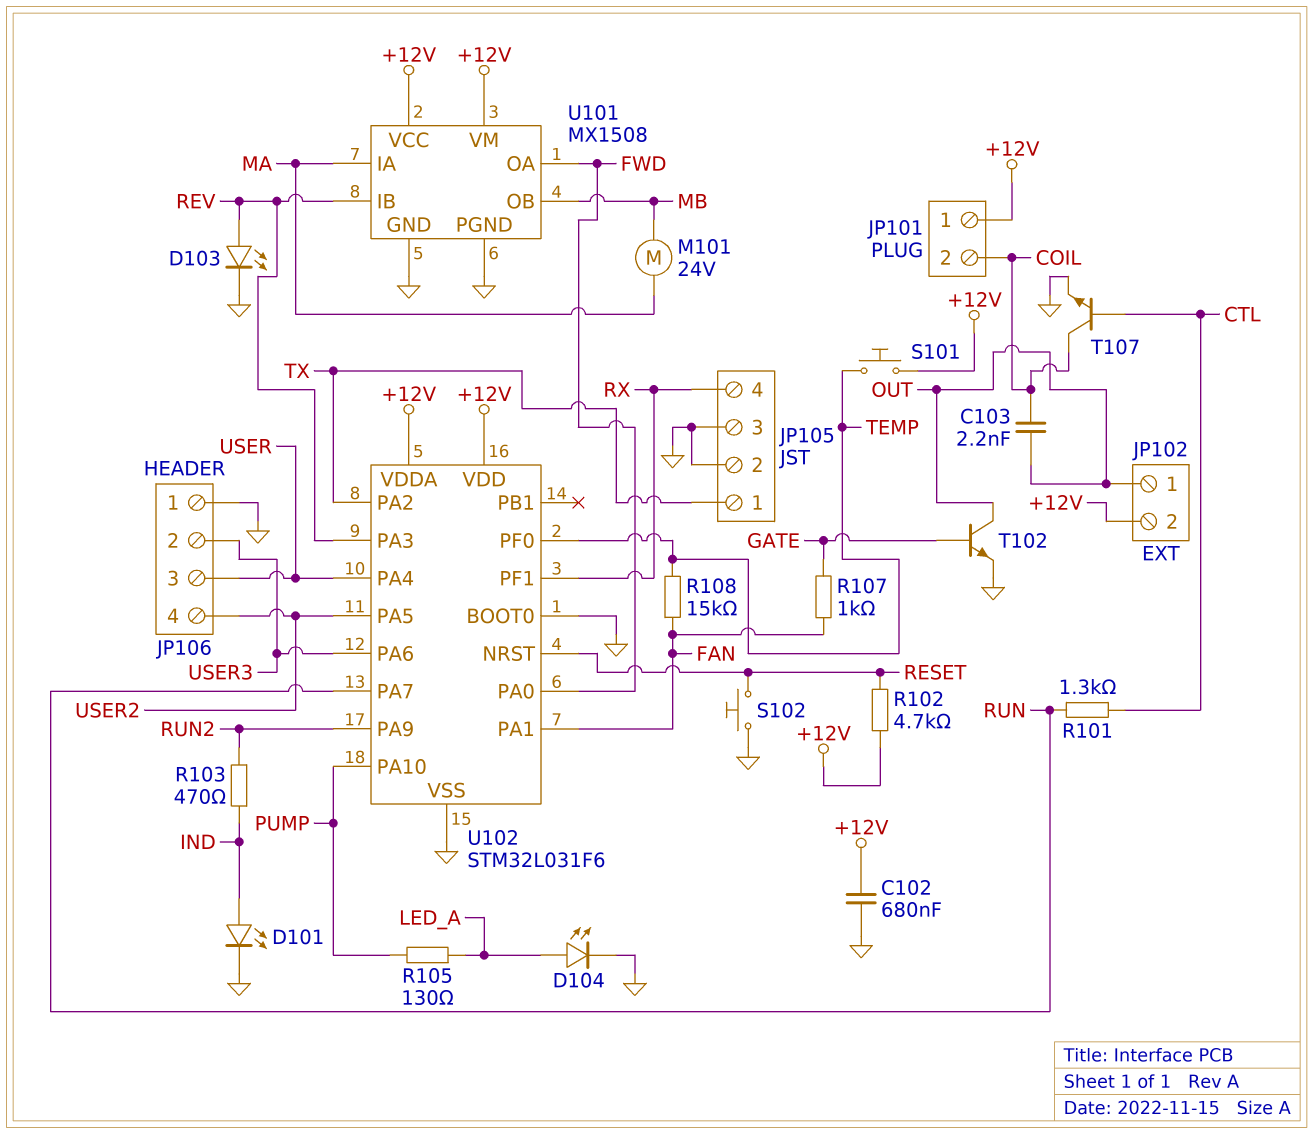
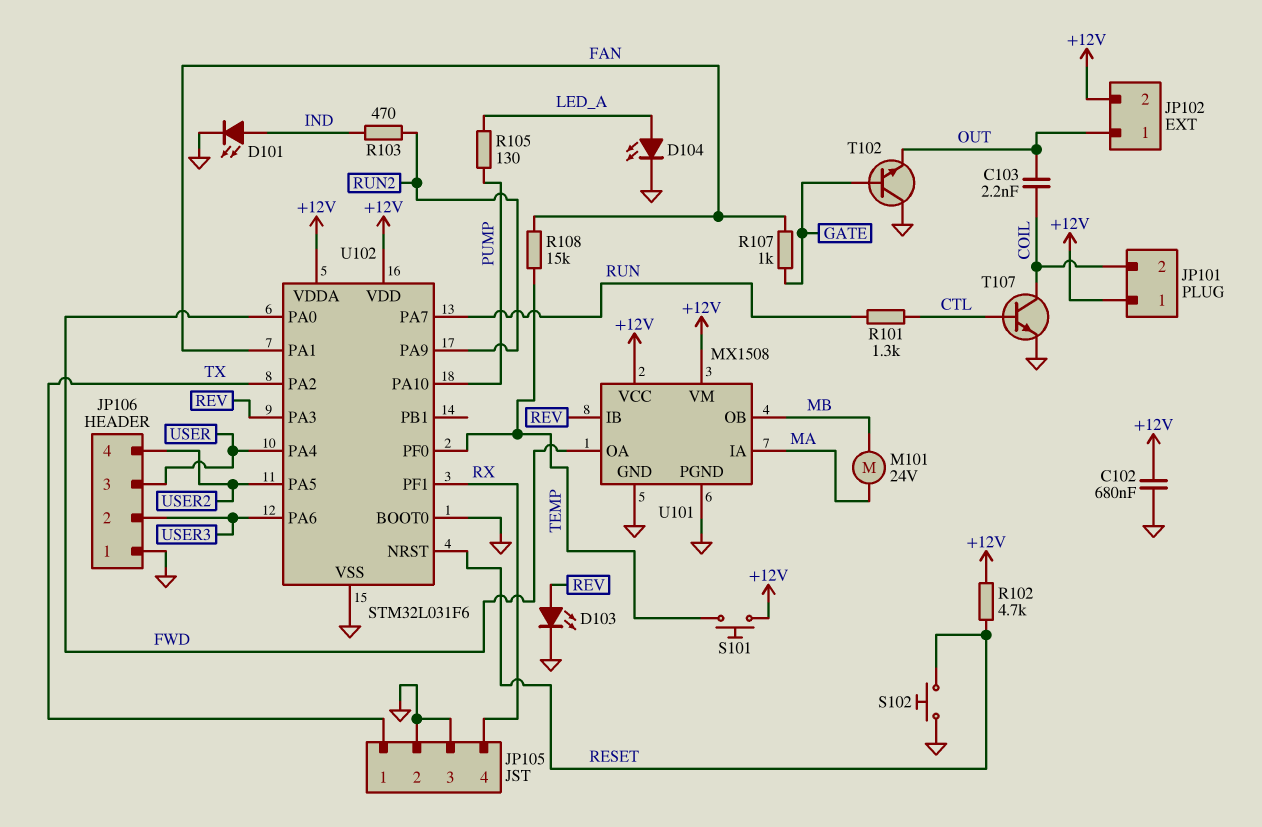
T102: NPN (B GATE, C OUT, E GND) -> NPN (B GATE, C GND, E OUT)

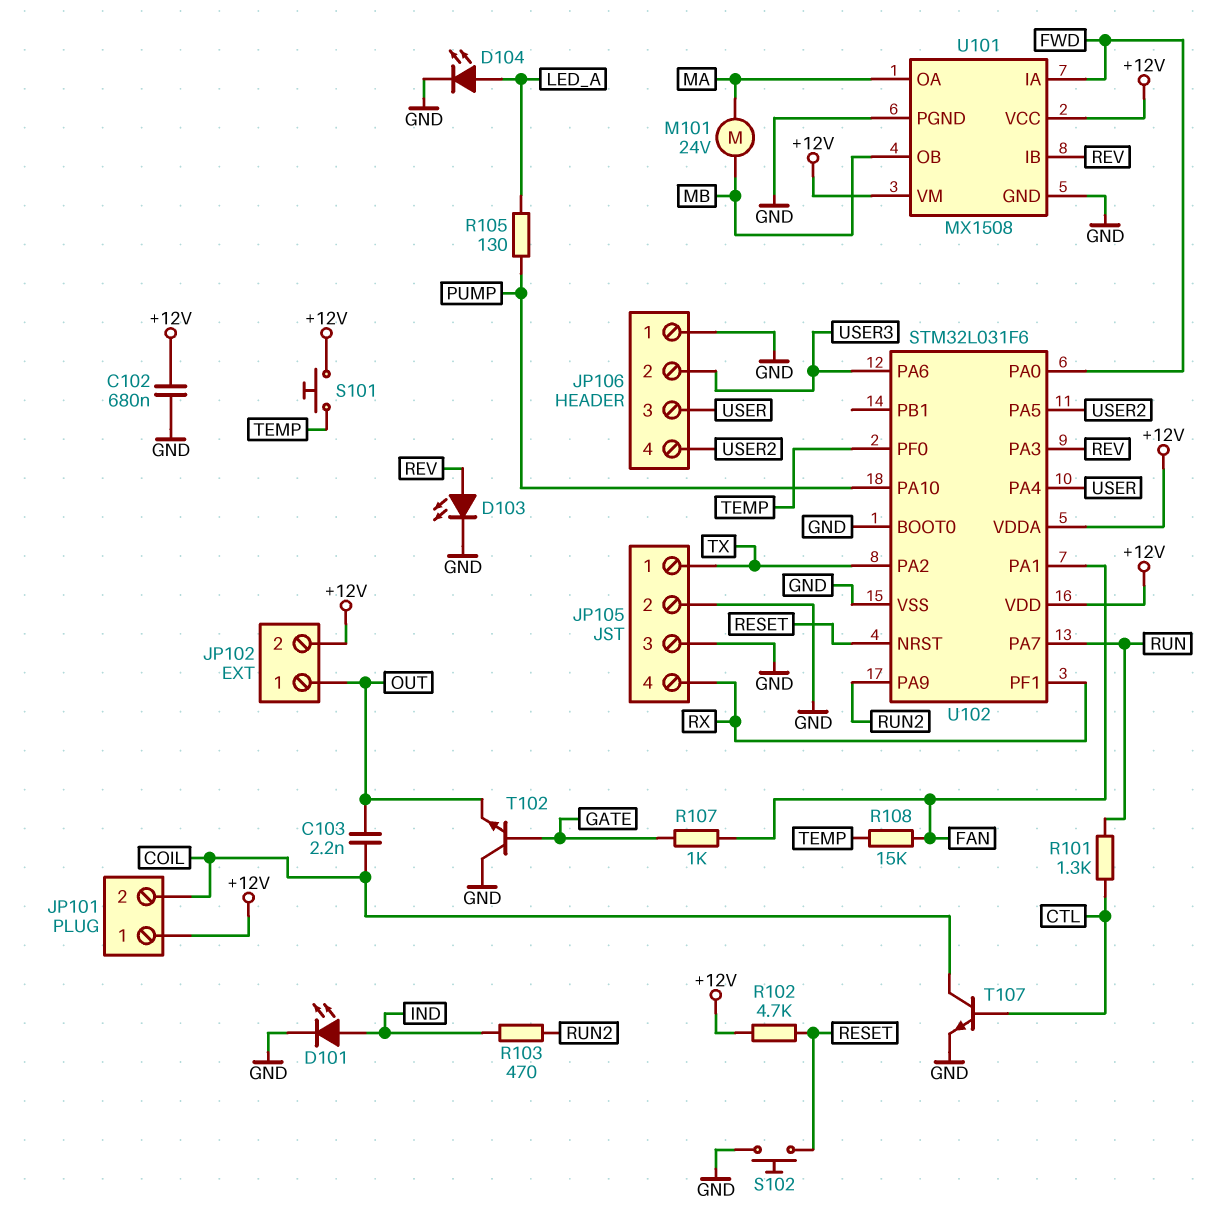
U101 pin IA: MA -> FWD
U101 pin OA: FWD -> MA

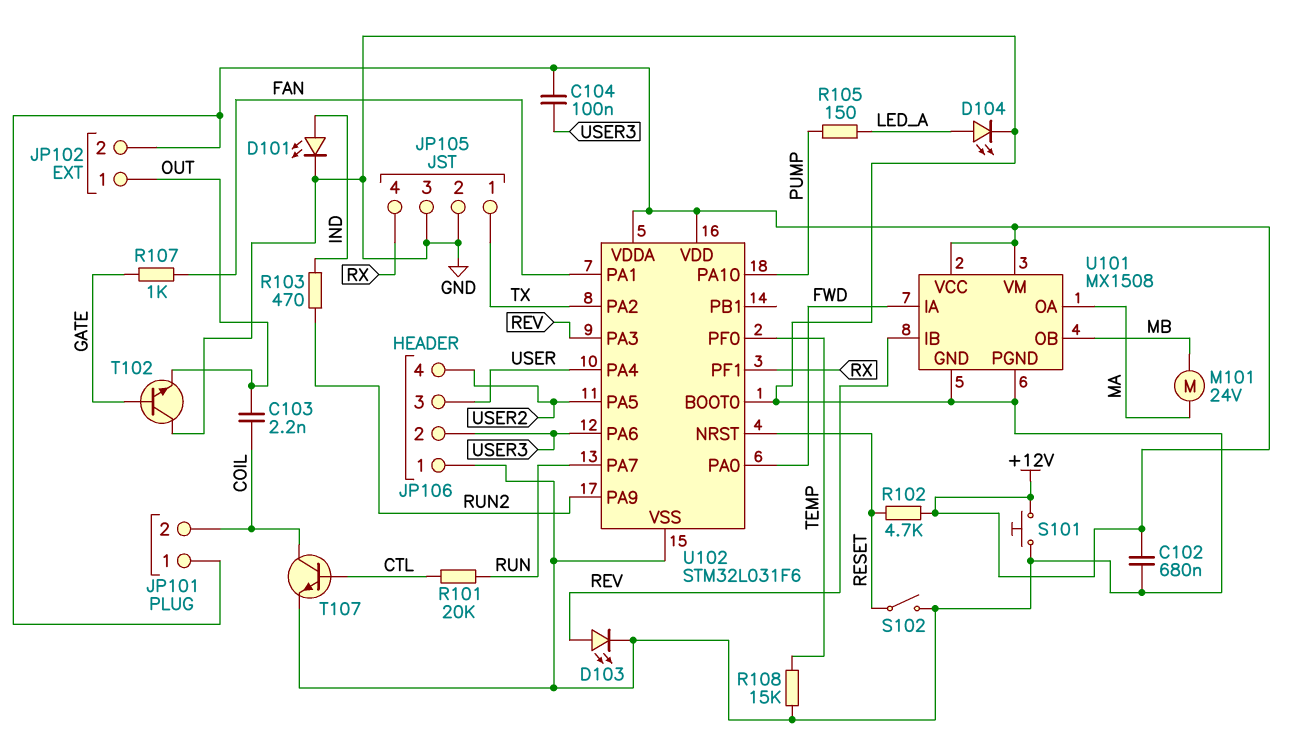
C104: none -> 100nF (+12V, USER3)
R101: 1.3k (CTL, RUN) -> 20k (CTL, RUN)
R105: 130 (LED_A, PUMP) -> 150 (LED_A, PUMP)
R108: 15k (FAN, TEMP) -> 15k (GND, TEMP)
S101: button (+12V, TEMP) -> button (+12V, GND)
S102: button (GND, RESET) -> switch (GND, RESET)

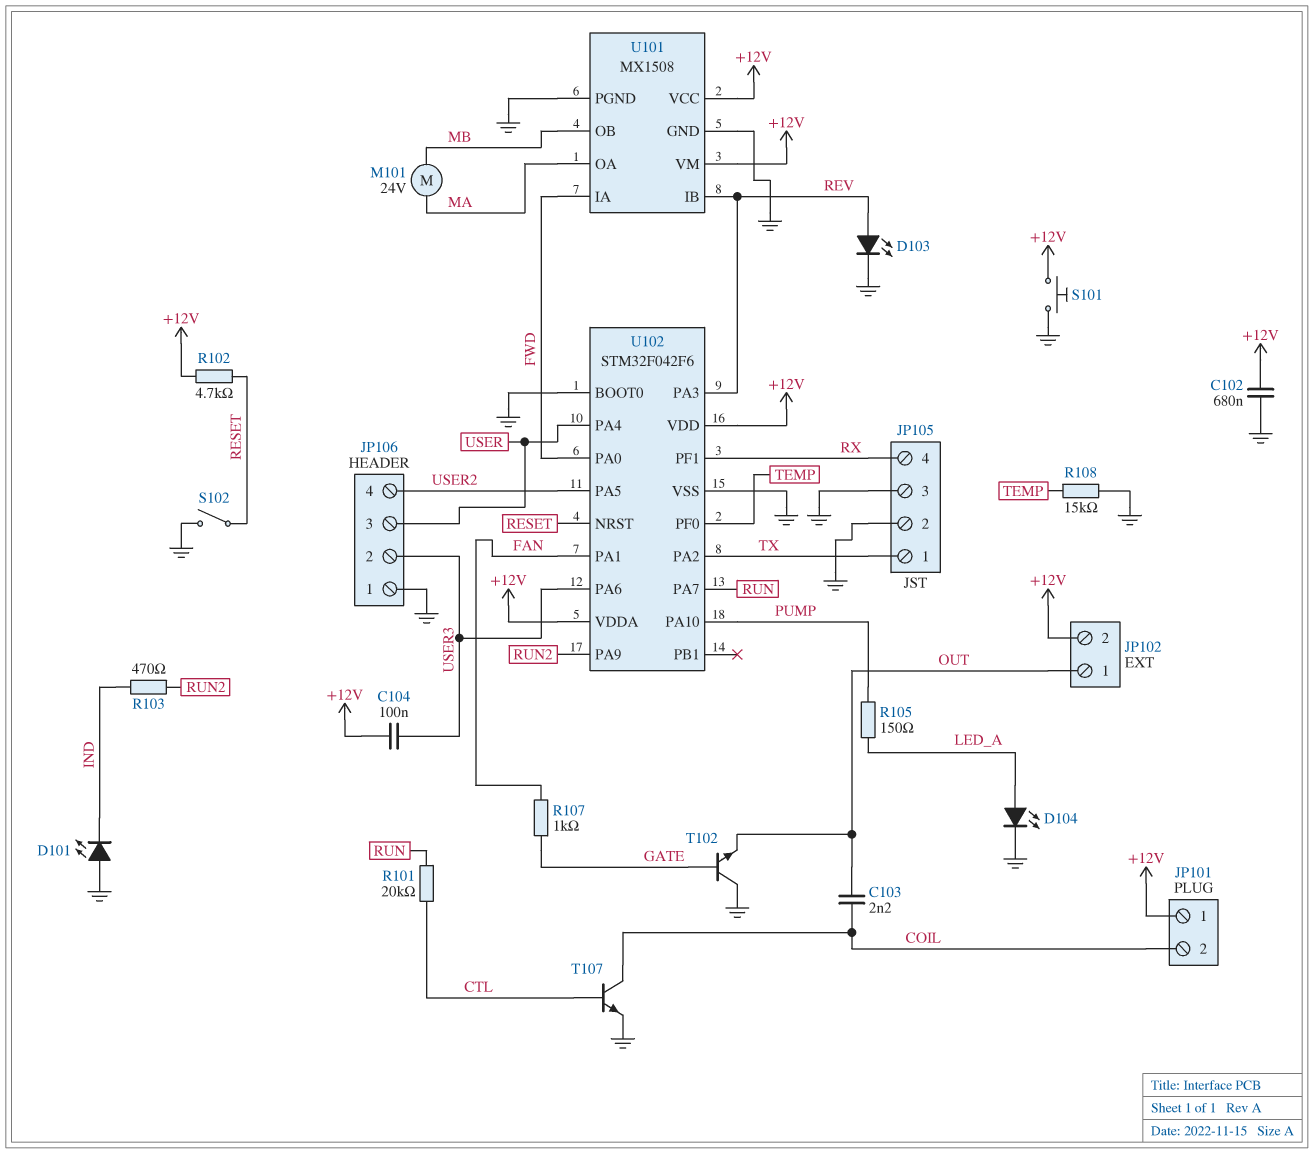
D101: LED (A IND, K GND) -> LED (A GND, K IND)
U102: STM32L031F6 -> STM32F042F6

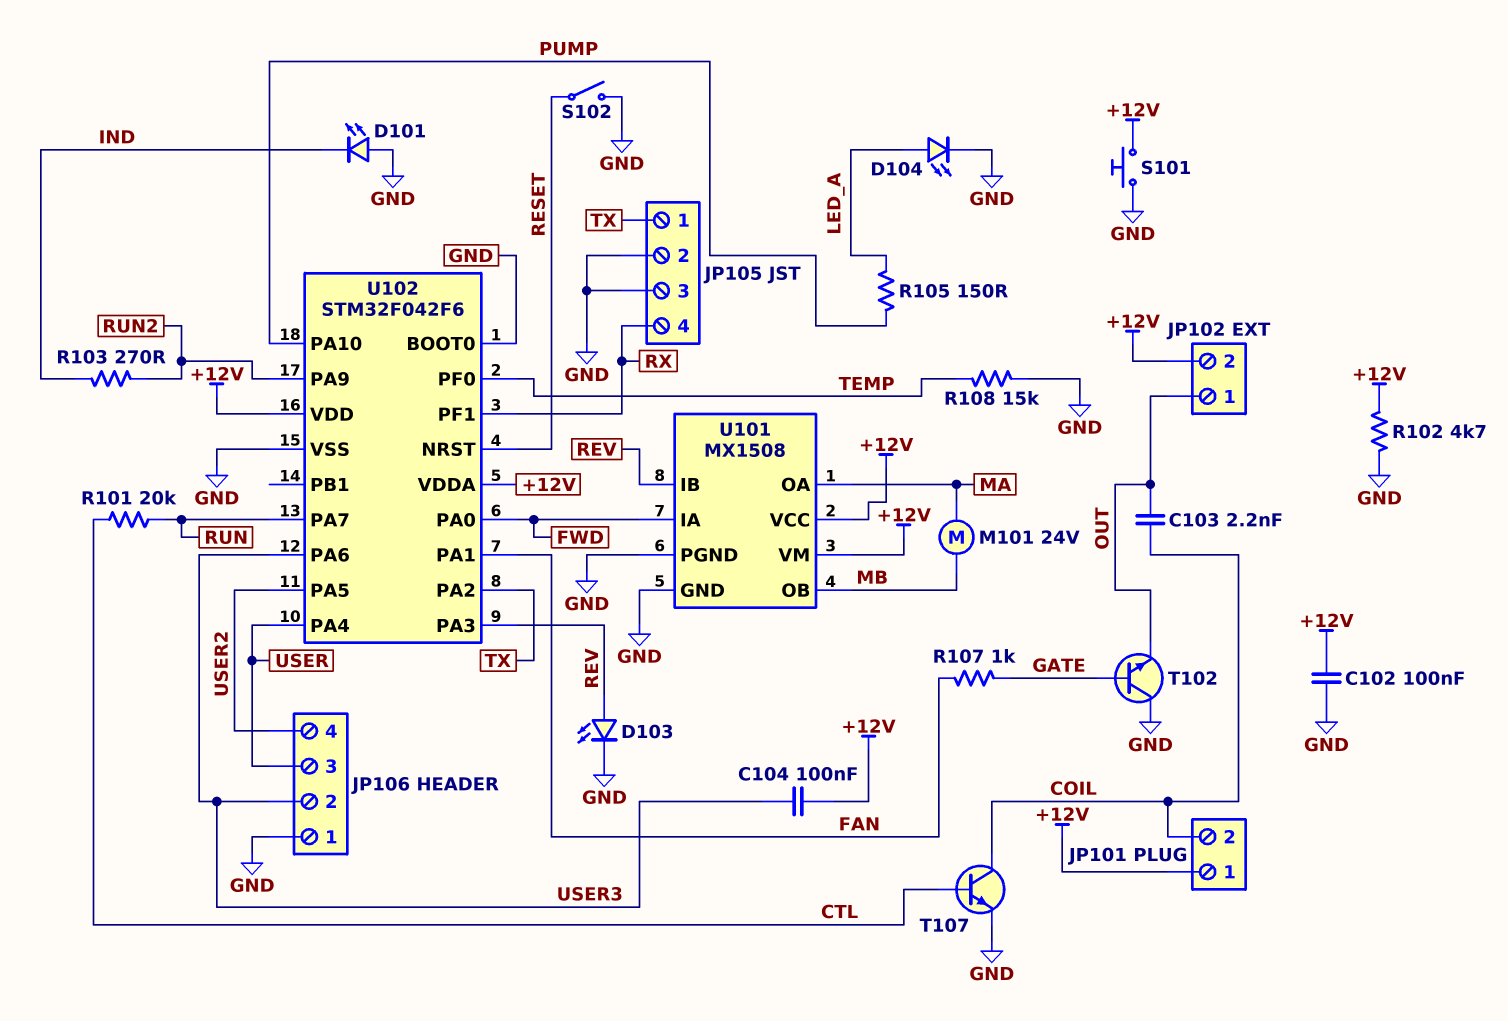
C102: 680nF (+12V, GND) -> 100nF (+12V, GND)
R102: 4.7k (+12V, RESET) -> 4.7k (+12V, GND)
R103: 470 (IND, RUN2) -> 270 (IND, RUN2)

